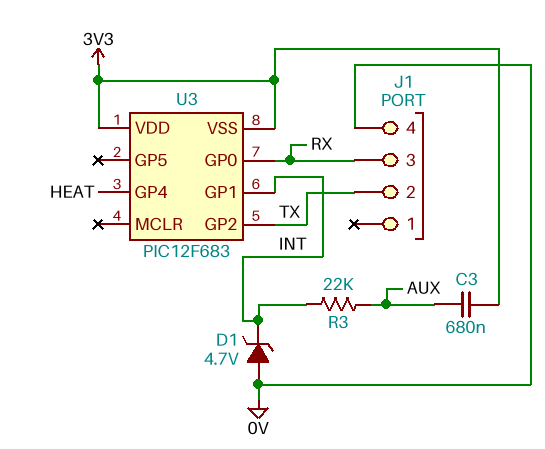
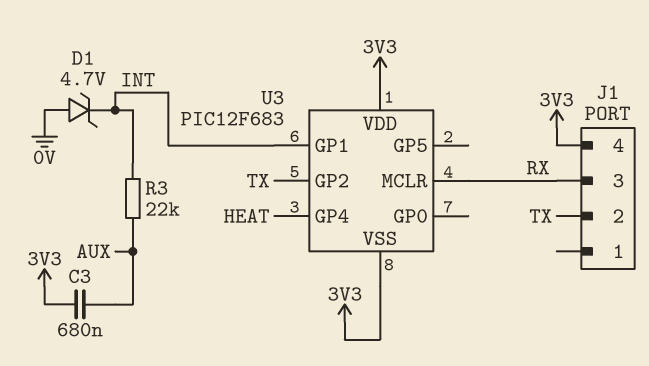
J1 pin 4: 0V -> 3V3
U3 pin GP0: RX -> none
U3 pin MCLR: none -> RX

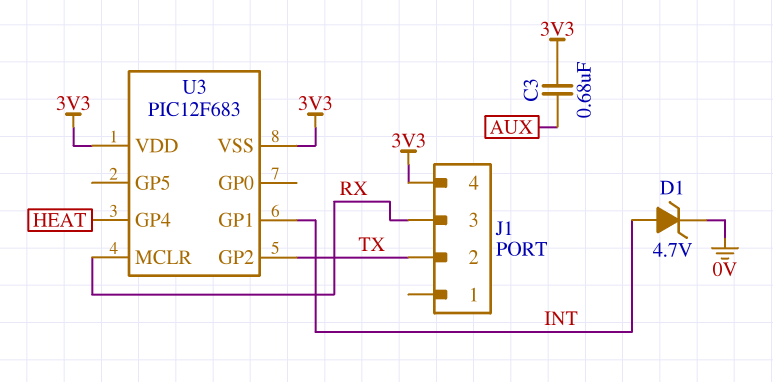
D1: zener 4.7V (A 0V, K INT) -> zener 4.7V (A INT, K 0V)
R3: 22k (AUX, INT) -> none

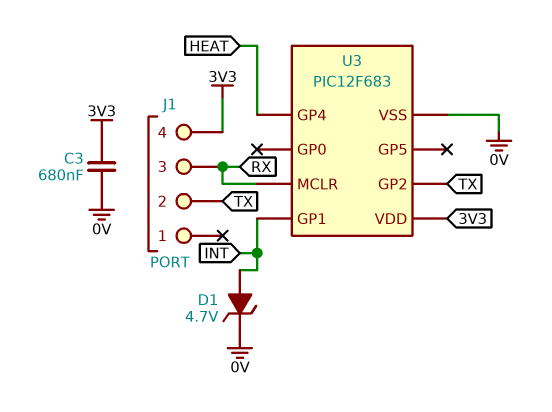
C3: 680nF (3V3, AUX) -> 680nF (0V, 3V3)
U3 pin VSS: 3V3 -> 0V

